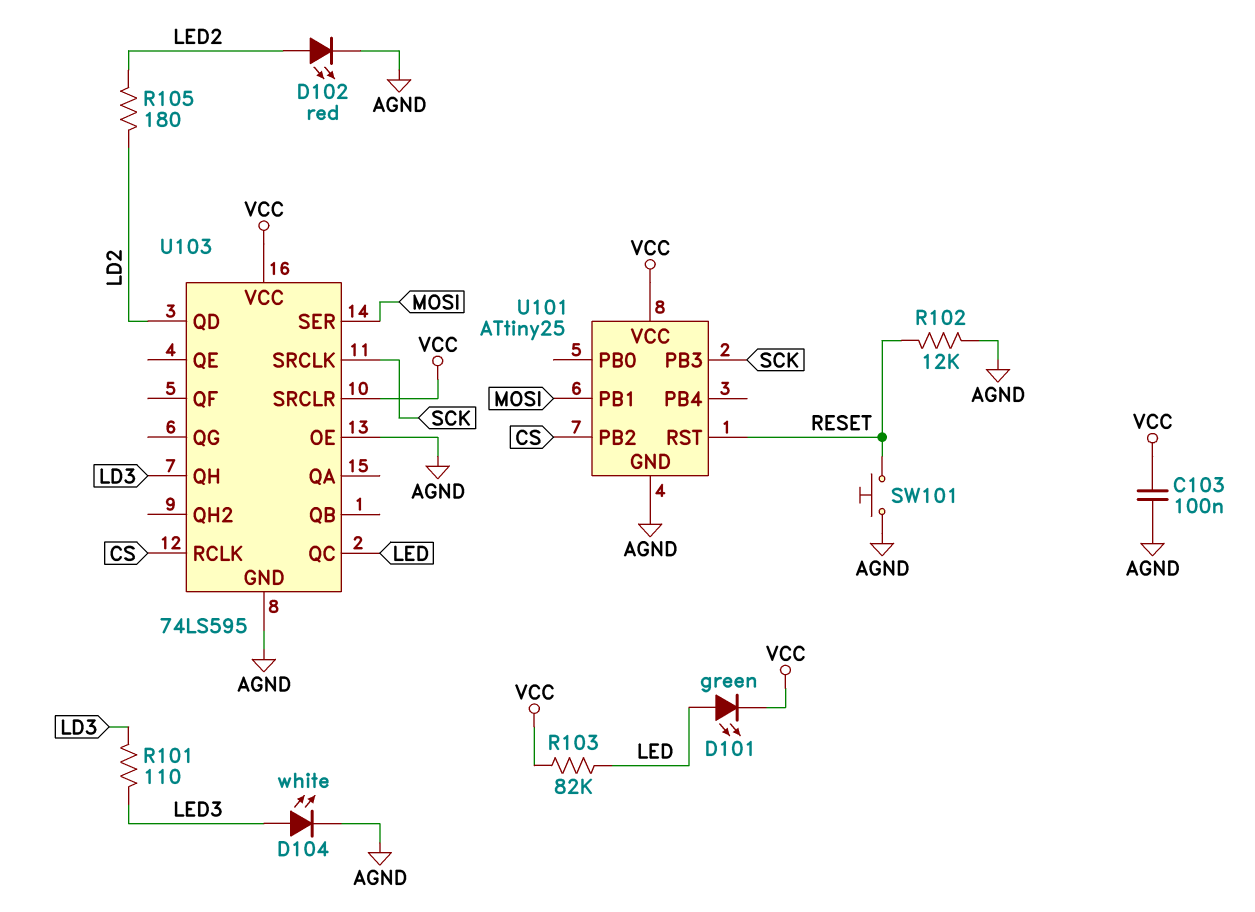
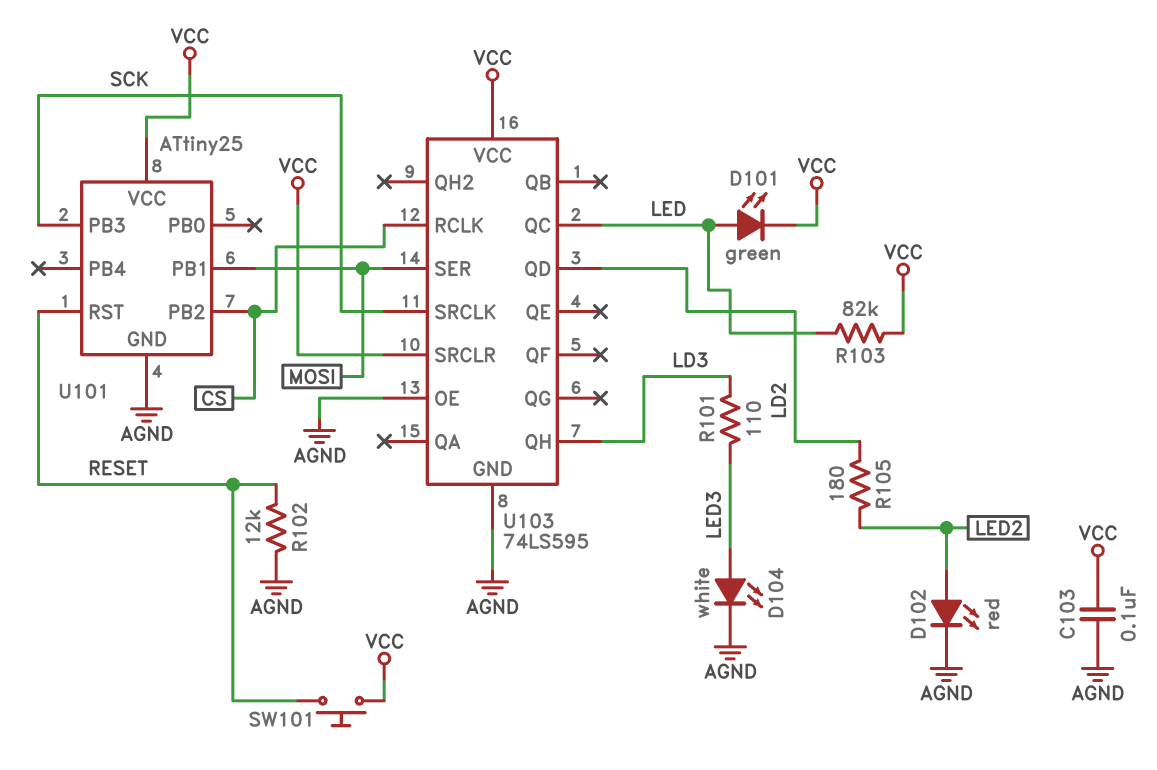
SW101: button (AGND, RESET) -> button (RESET, VCC)

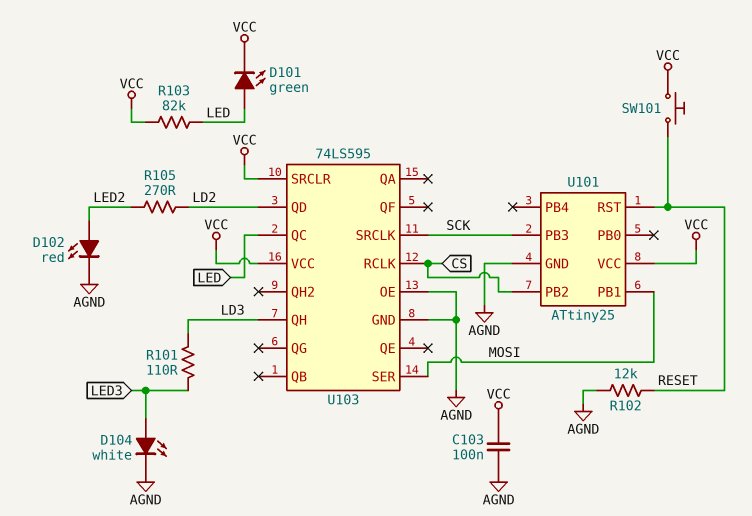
R105: 180 (LD2, LED2) -> 270 (LD2, LED2)

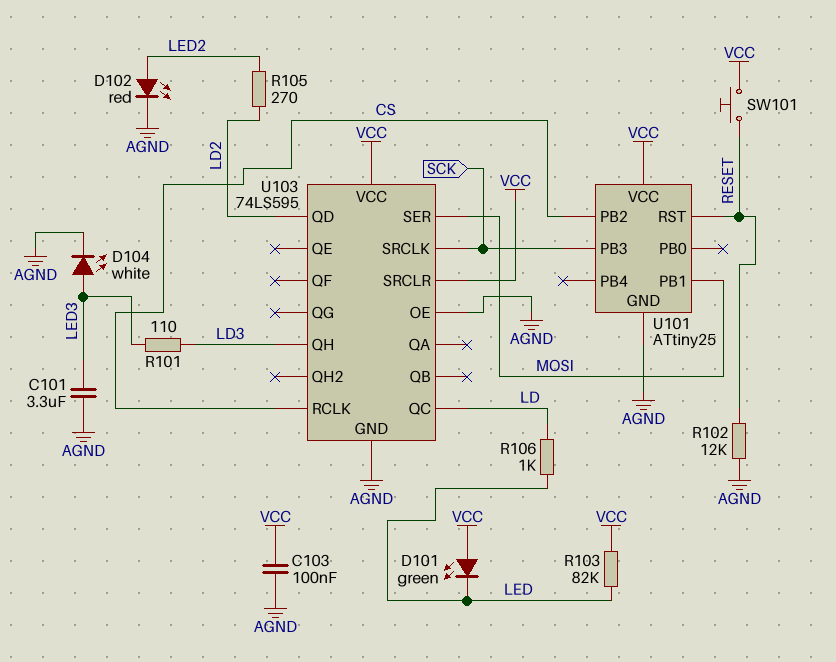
C101: none -> 3.3uF (AGND, LED3)
D101: LED green (A LED, K VCC) -> LED green (A VCC, K LED)
R106: none -> 1k (LD, LED)
U103 pin QC: LED -> LD

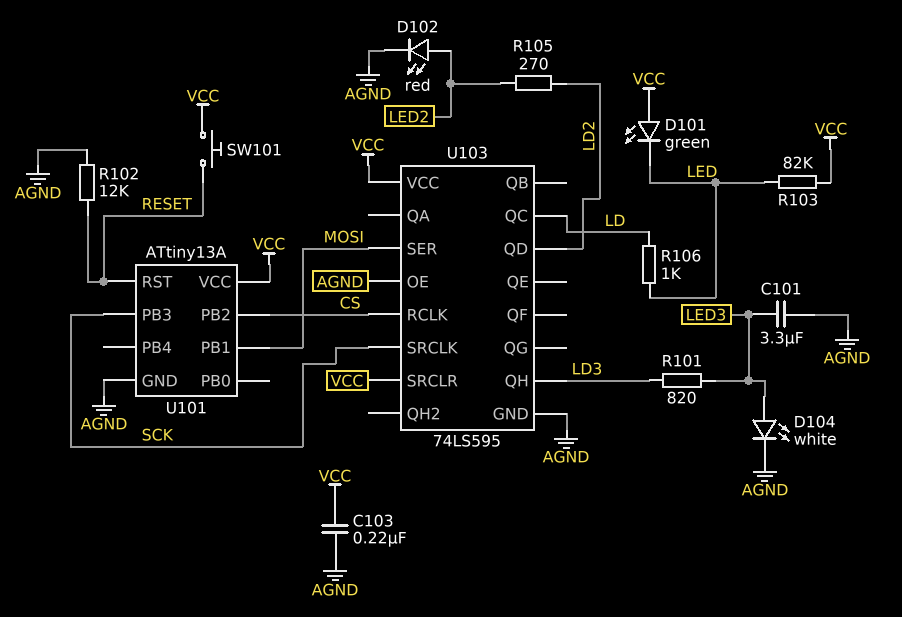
C103: 100nF (AGND, VCC) -> 220nF (AGND, VCC)
R101: 110 (LD3, LED3) -> 820 (LD3, LED3)
U101: ATtiny25 -> ATtiny13A

